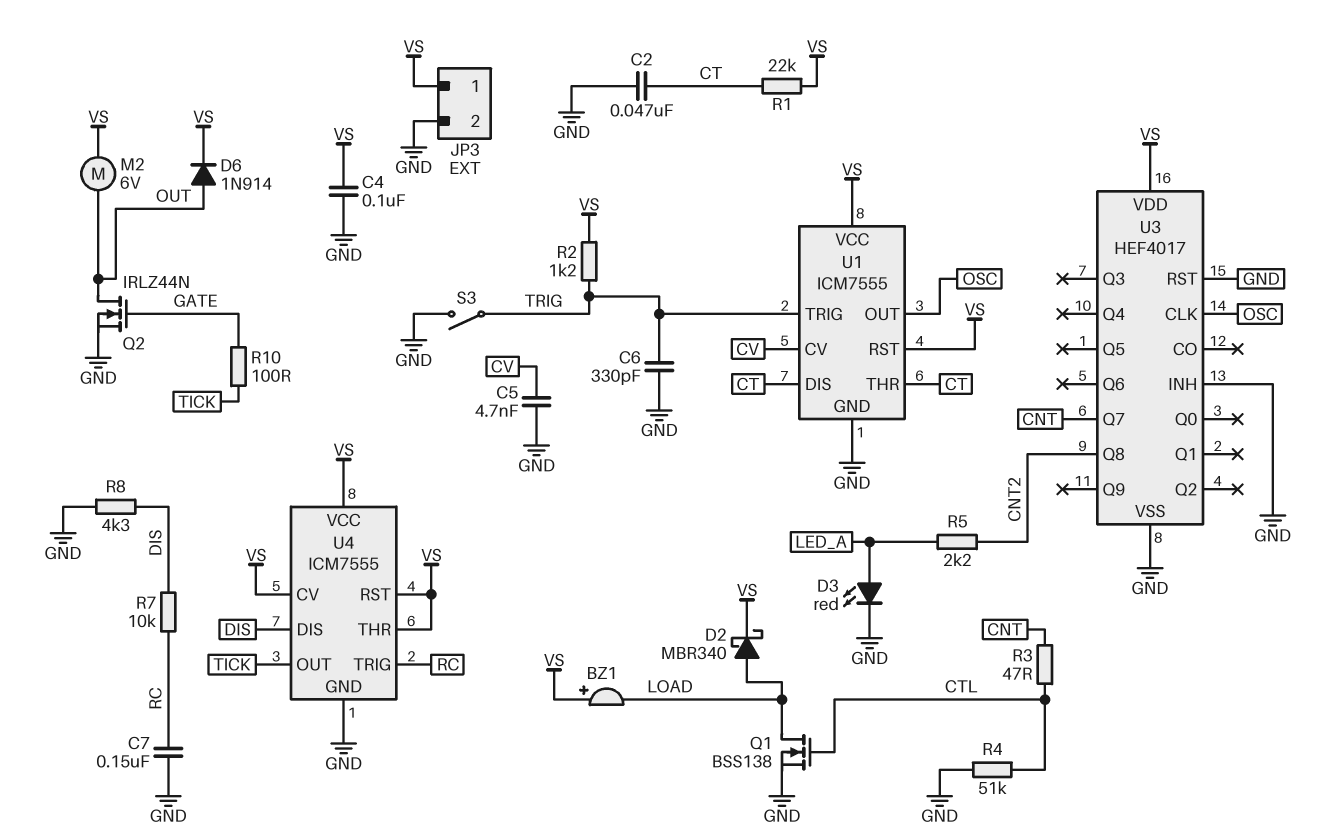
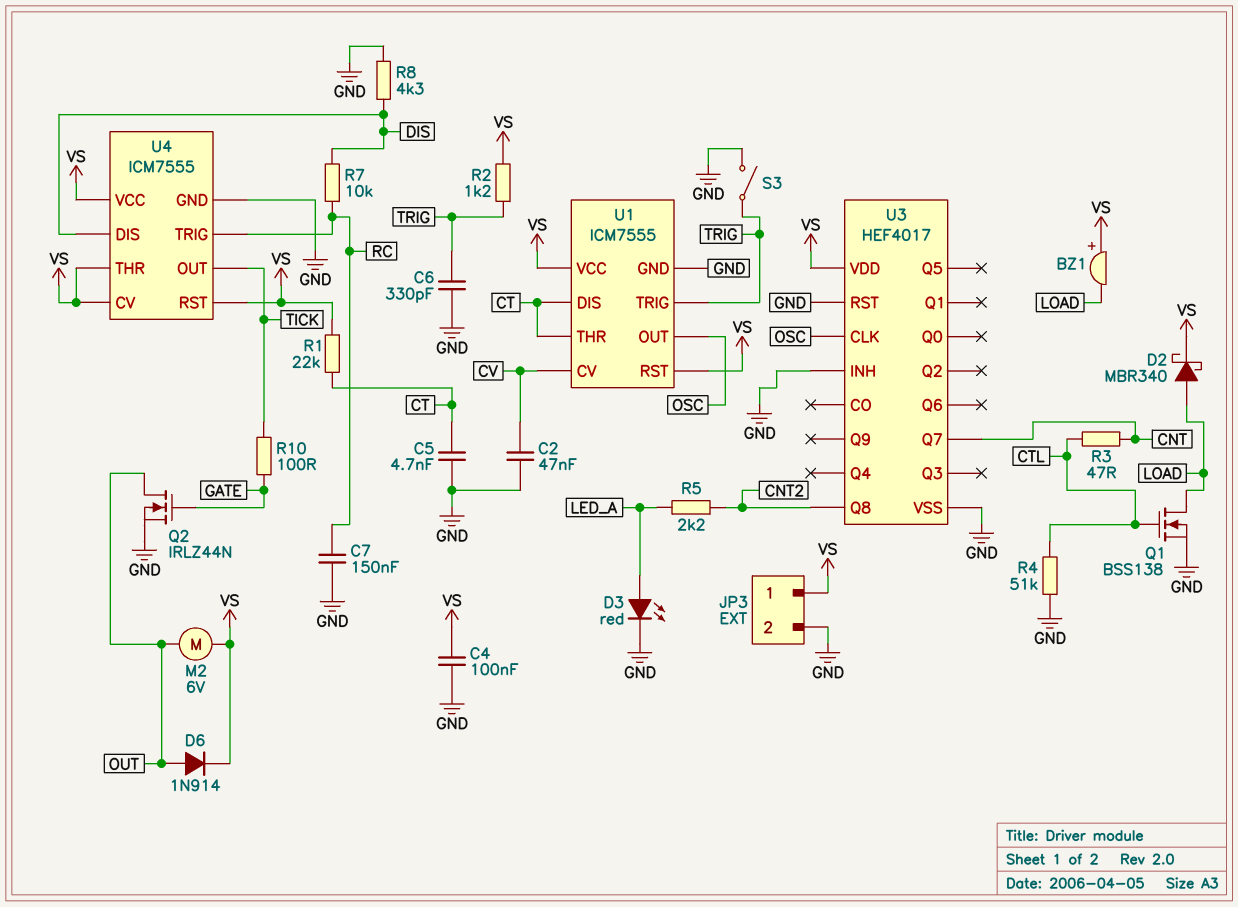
C2: 47nF (CT, GND) -> 47nF (CV, GND)
C5: 4.7nF (CV, GND) -> 4.7nF (CT, GND)

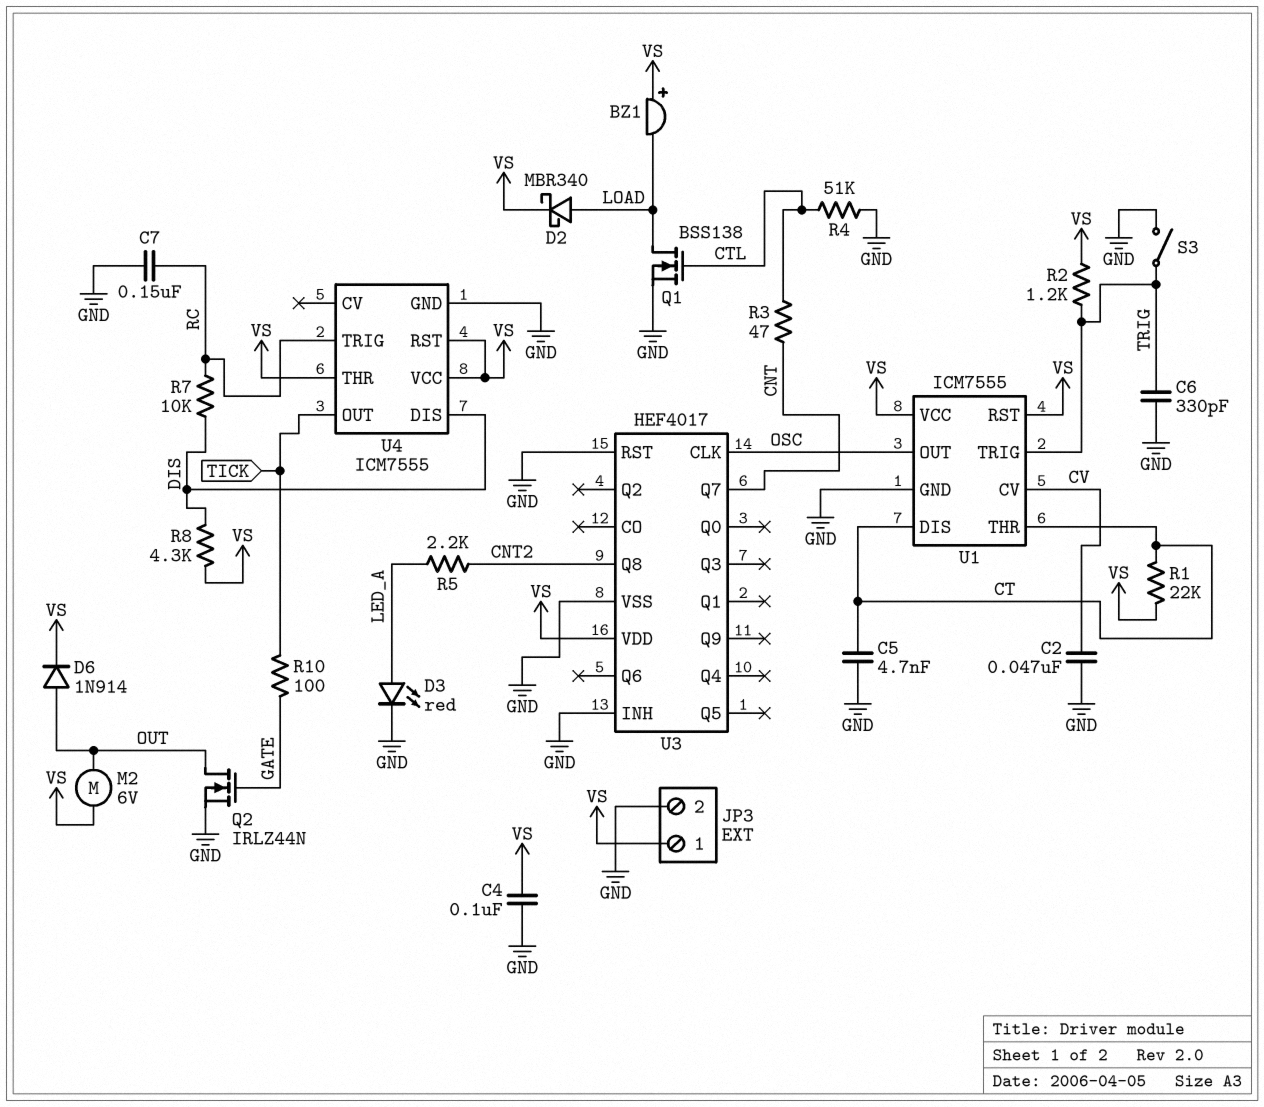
R8: 4.3k (DIS, GND) -> 4.3k (DIS, VS)
U4 pin CV: VS -> none

